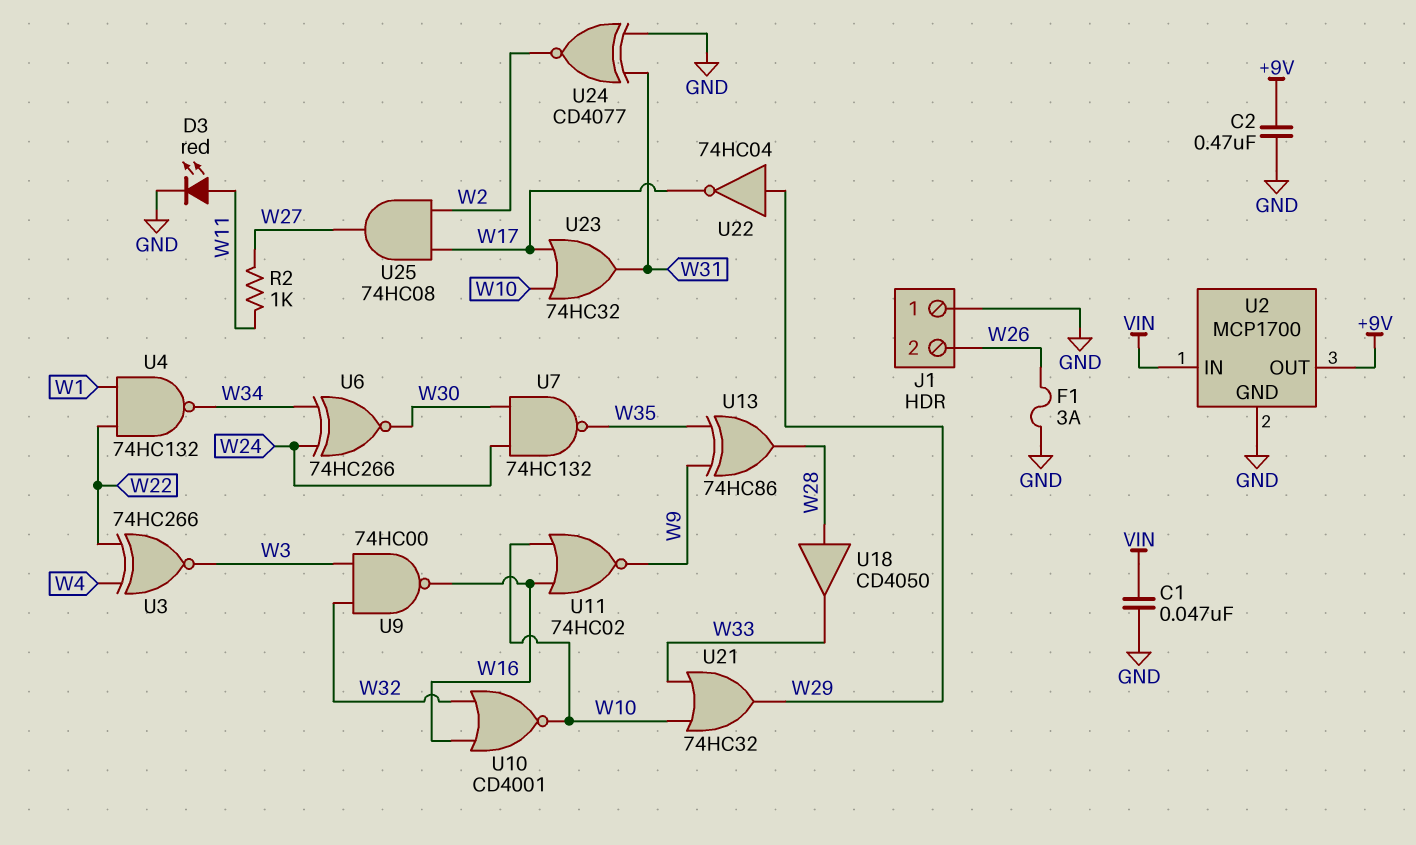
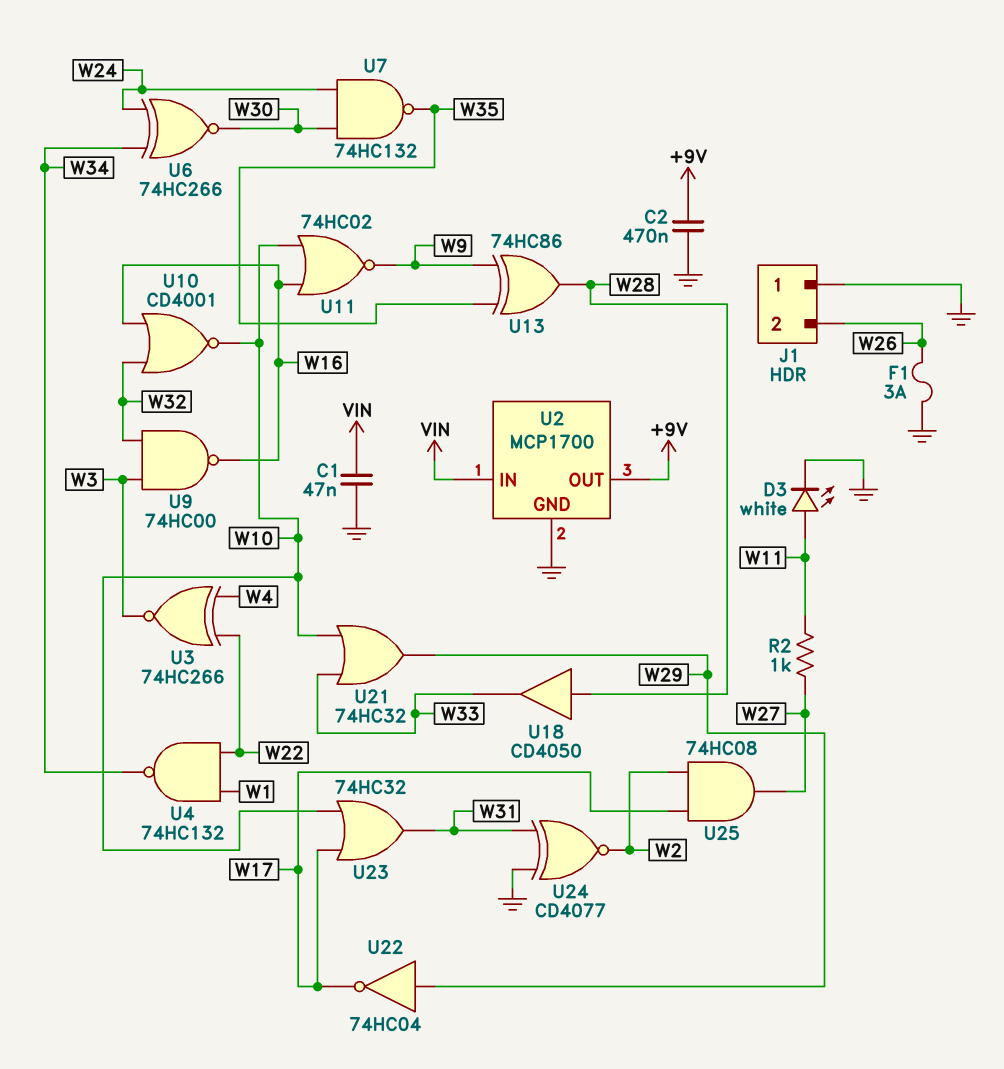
D3: LED red (A W11, K GND) -> LED white (A W11, K GND)

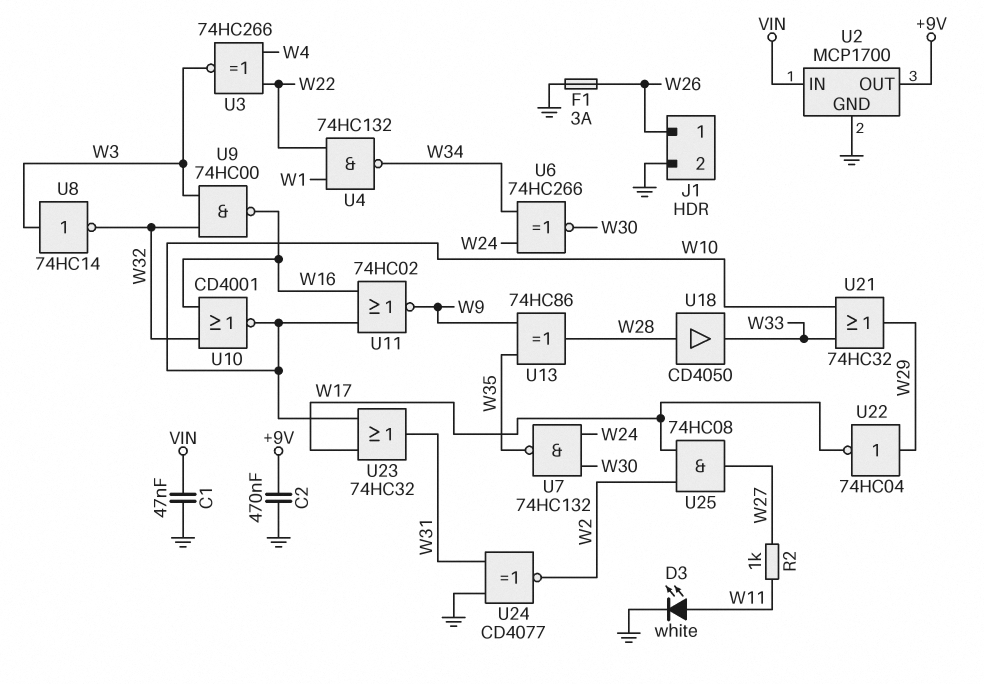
J1 pin 1: GND -> W26
J1 pin 2: W26 -> GND
U8: none -> NOT 74HC14 (in W3, out W32)

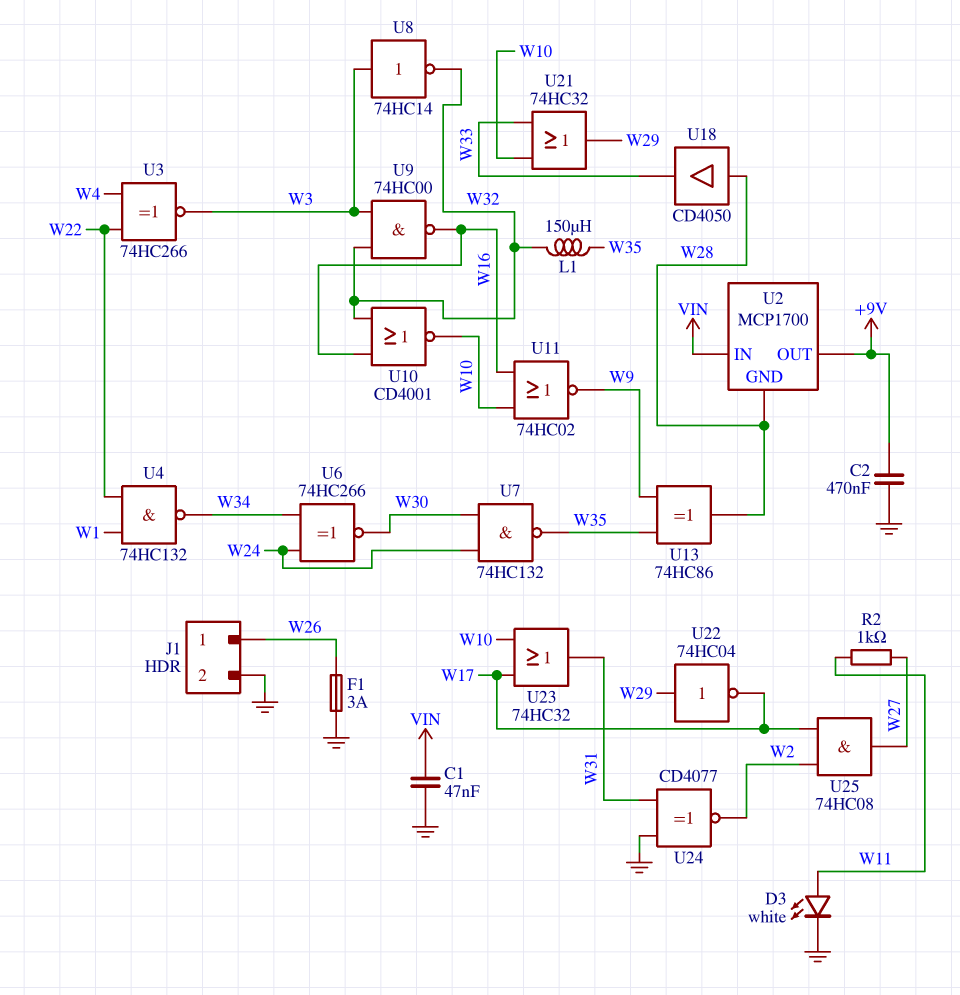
L1: none -> 150uH (W32, W35)
U2 pin GND: GND -> W28

